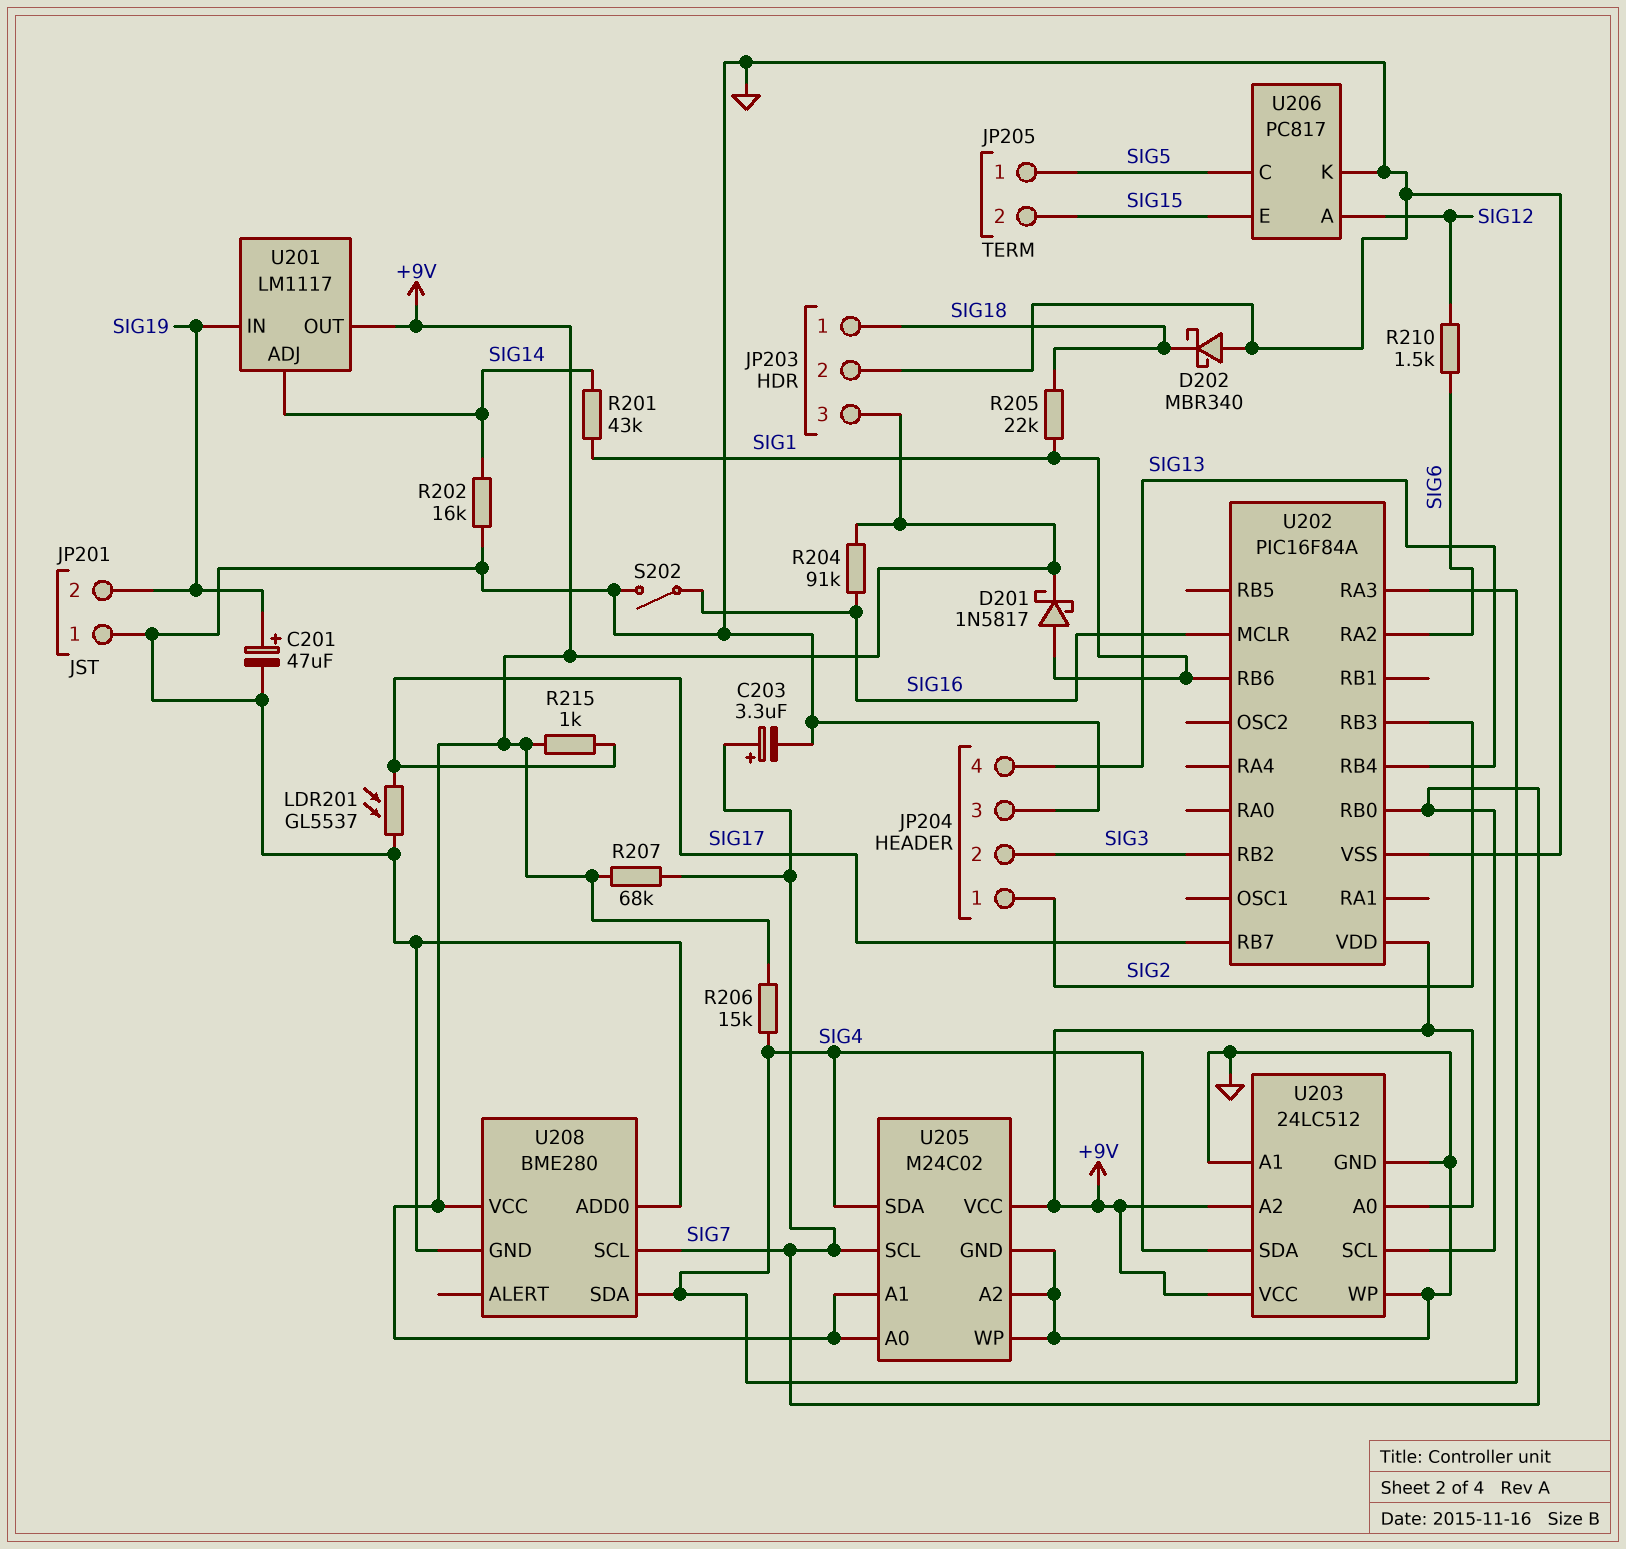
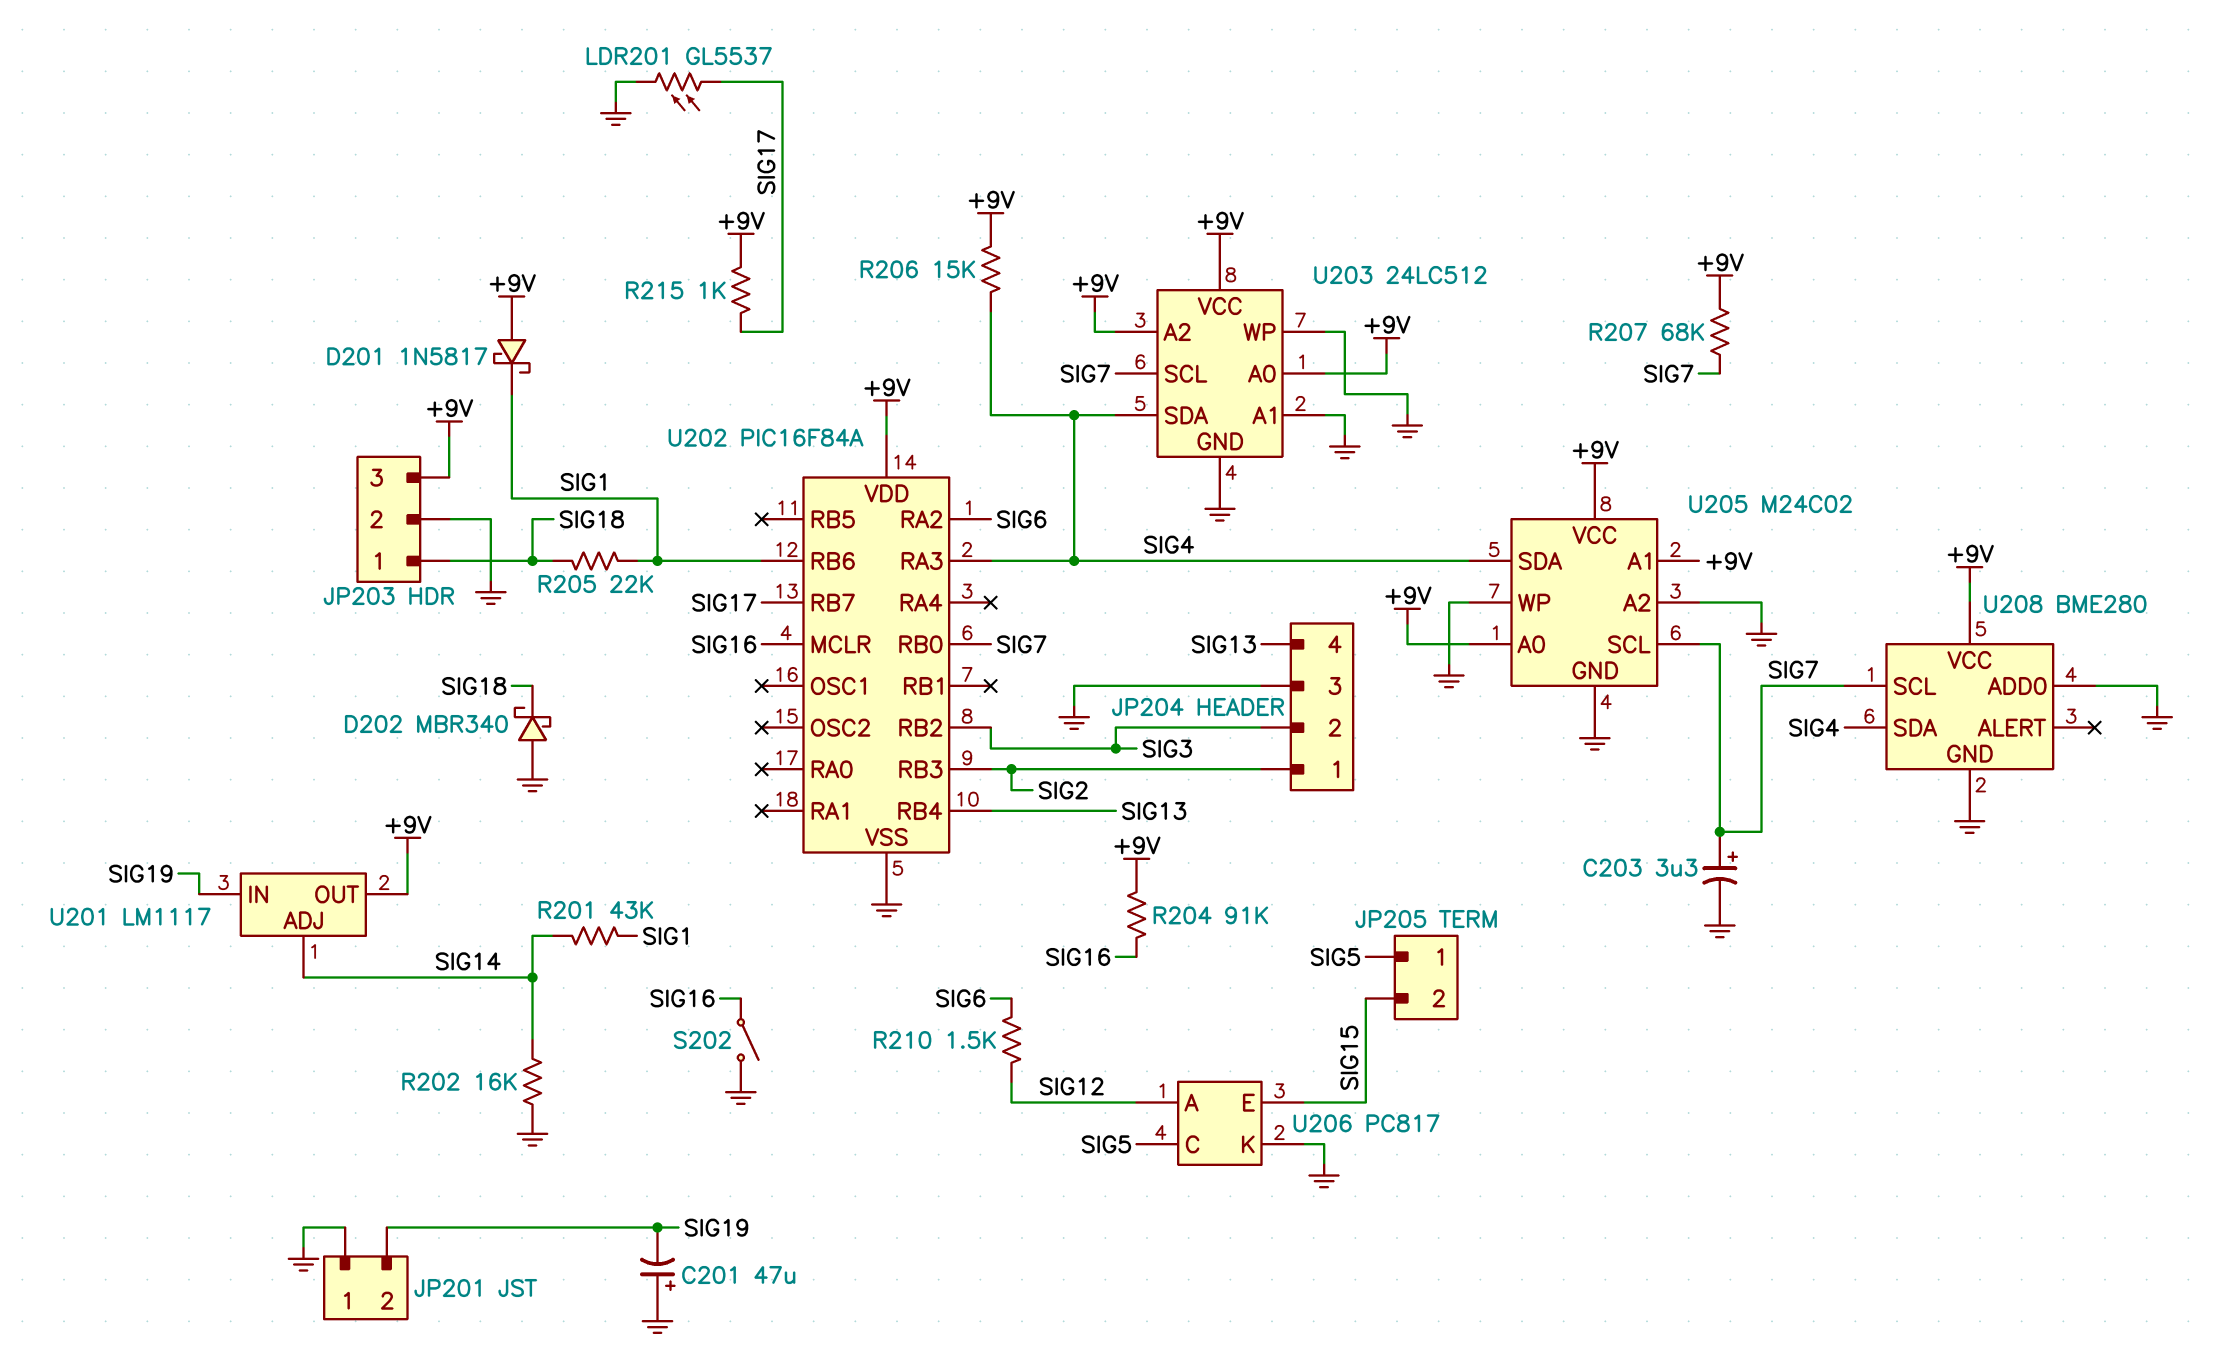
C201: 47uF (plus SIG19, minus GND) -> 47uF (plus GND, minus SIG19)
D201: schottky 1N5817 (A SIG1, K +9V) -> schottky 1N5817 (A +9V, K SIG1)

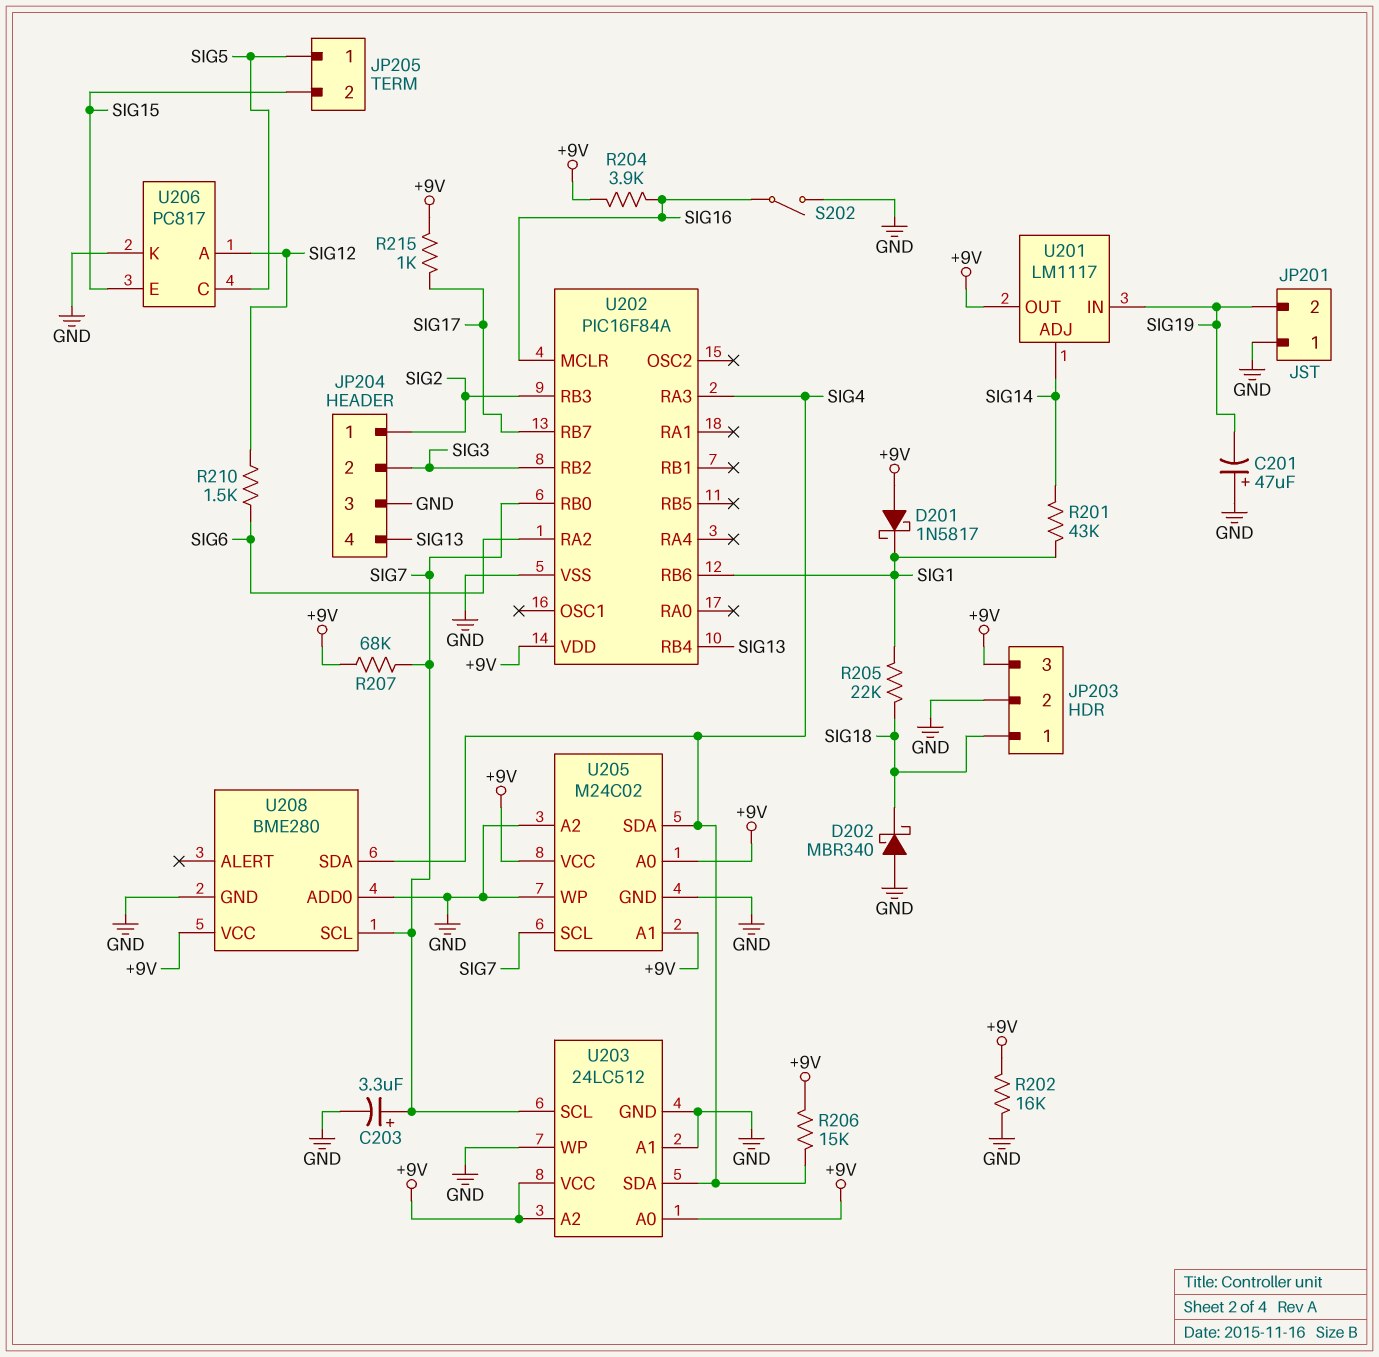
LDR201: GL5537 (GND, SIG17) -> none
R202: 16k (GND, SIG14) -> 16k (+9V, GND)
R204: 91k (+9V, SIG16) -> 3.9k (+9V, SIG16)

